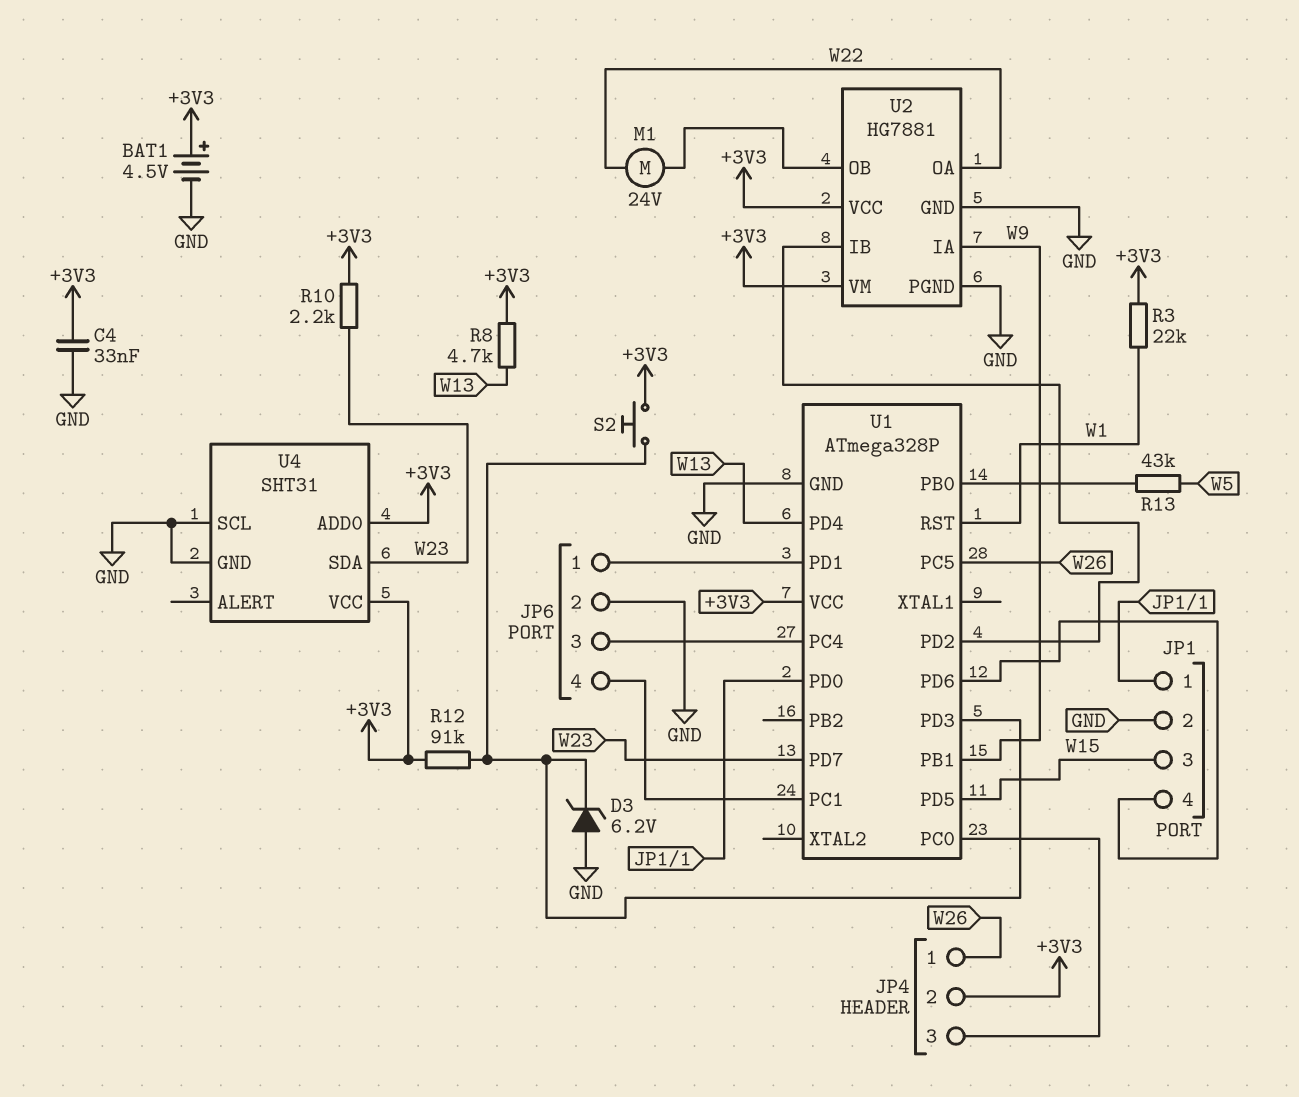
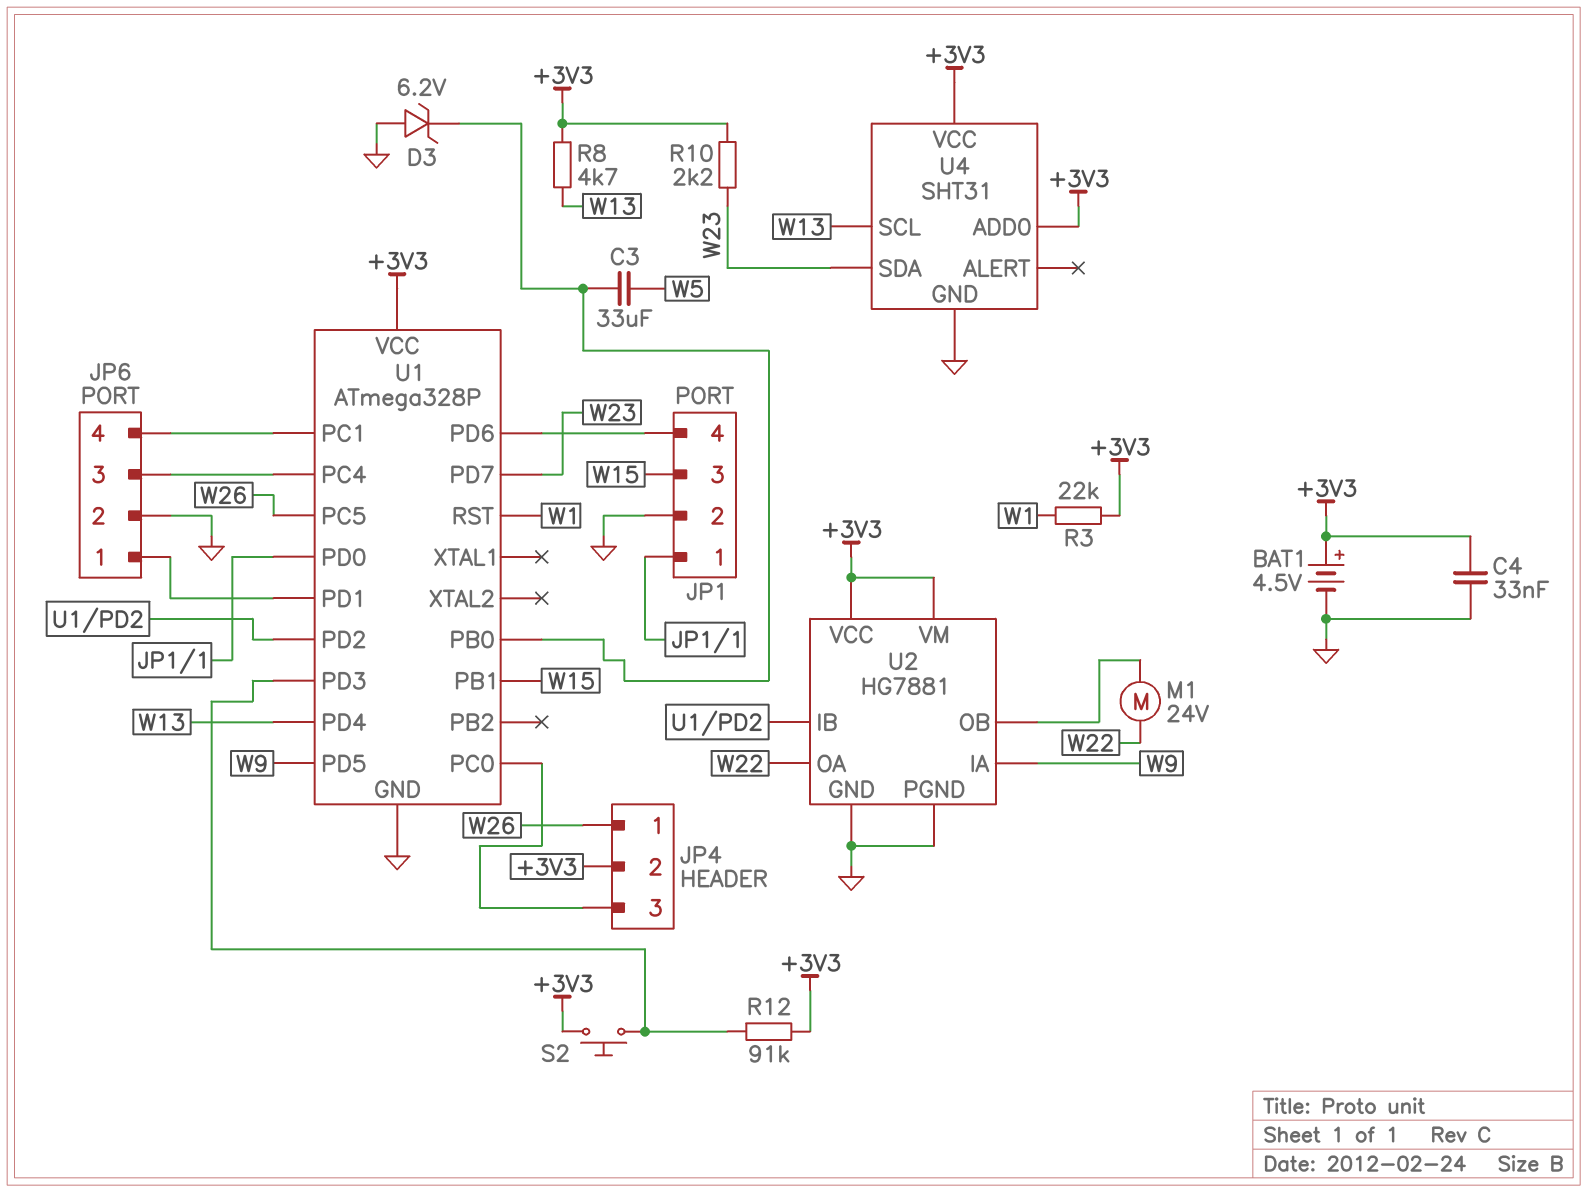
C3: none -> 33uF (U1/PB0, W5)
D3: zener 6.2V (A GND, K U1/PD3) -> zener 6.2V (A GND, K U1/PB0)
R13: 43k (U1/PB0, W5) -> none
U1 pin PB1: W9 -> W15
U1 pin PD5: W15 -> W9
U4 pin SCL: GND -> W13

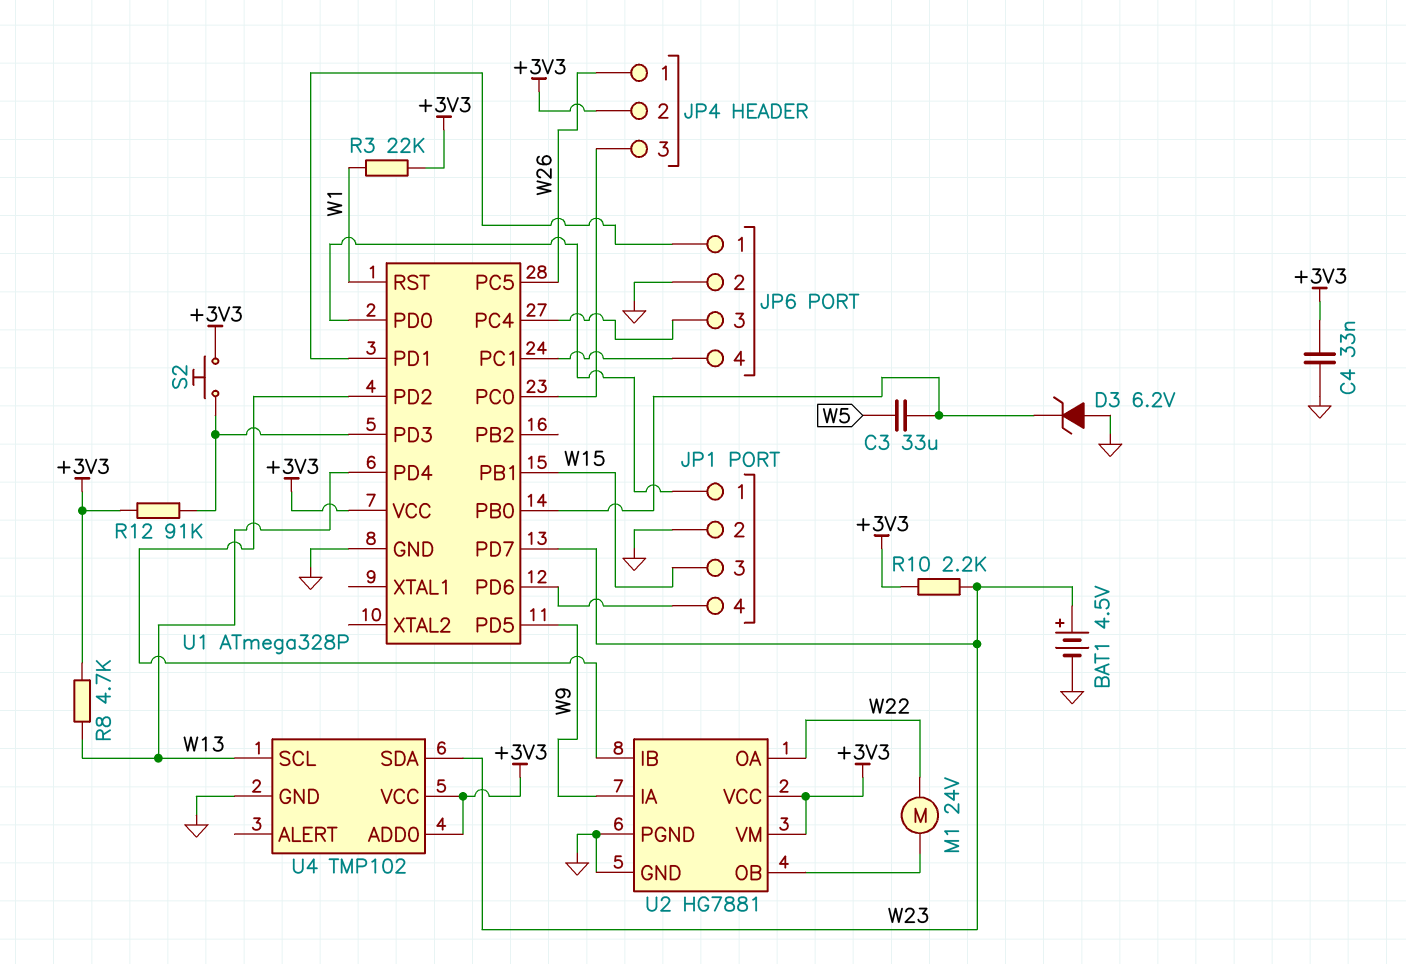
BAT1: 4.5V (plus +3V3, minus GND) -> 4.5V (plus W23, minus GND)
U4: SHT31 -> TMP102

